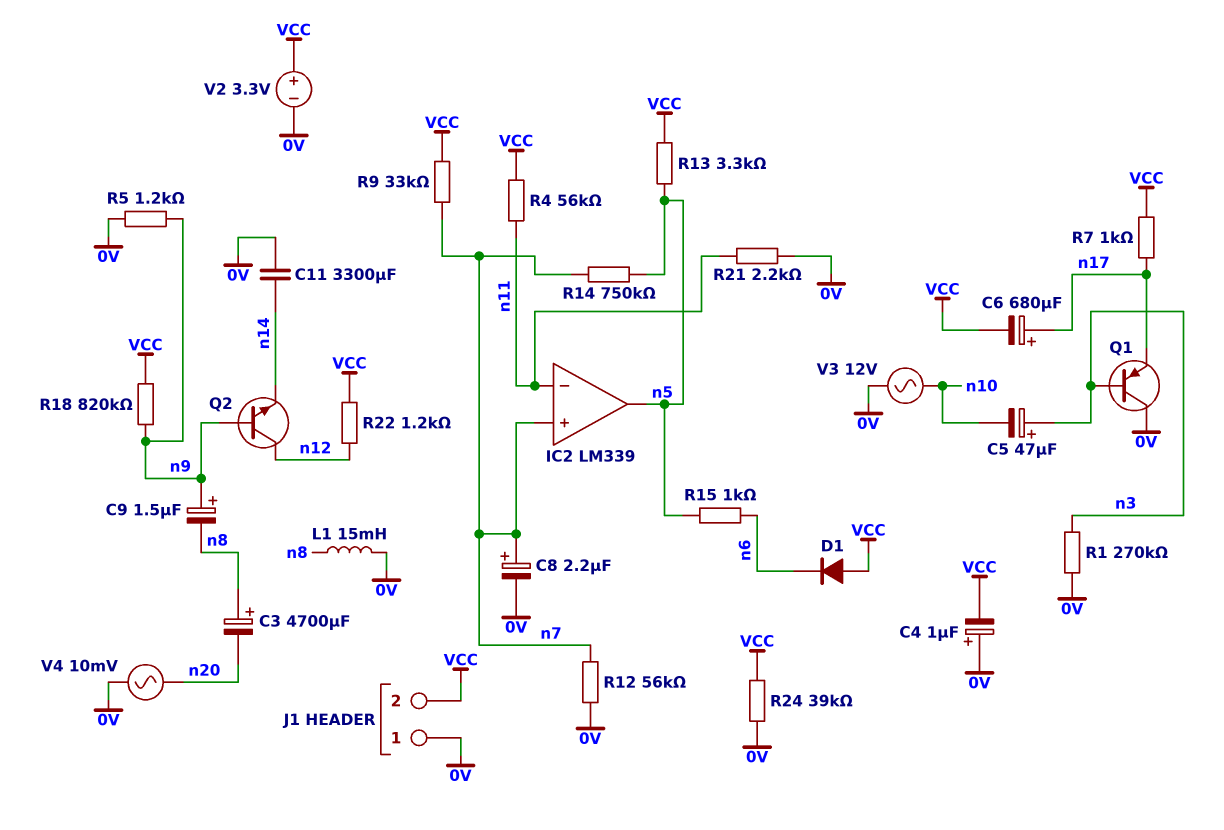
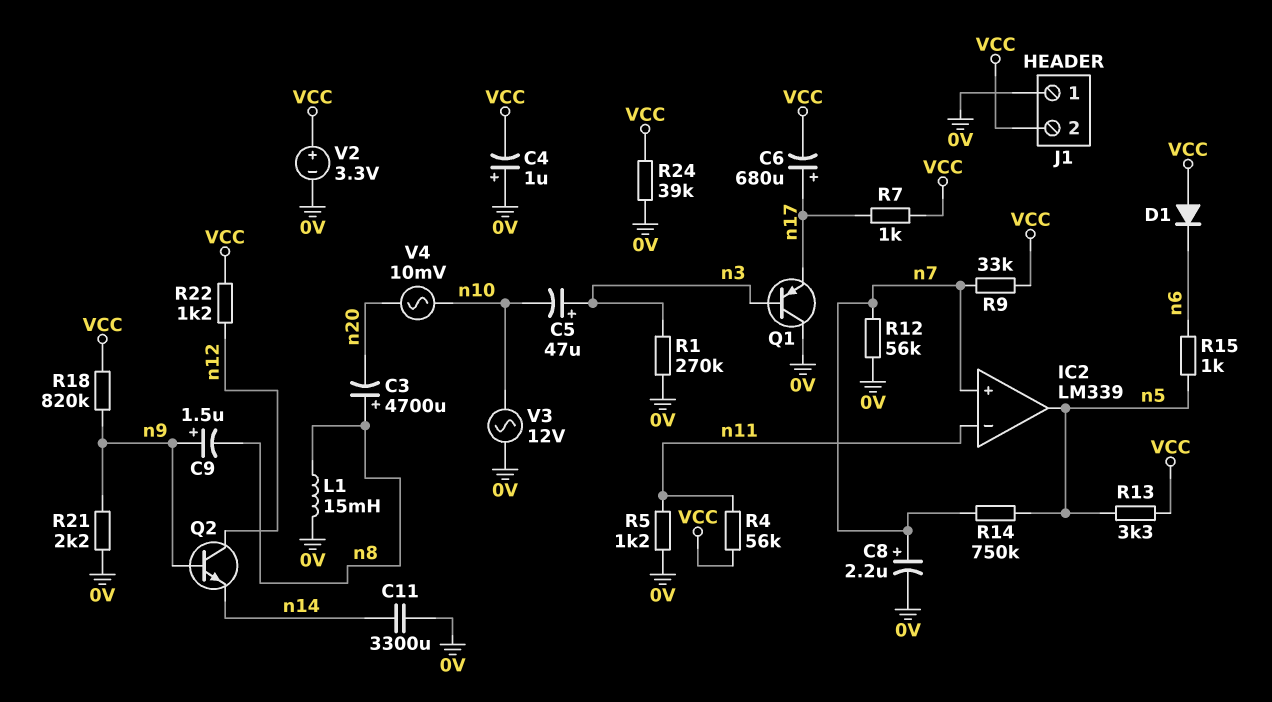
R5: 1.2k (0V, n9) -> 1.2k (0V, n11)
R21: 2.2k (0V, n11) -> 2.2k (0V, n9)
V4: AC 10mV (0V, n20) -> AC 10mV (n10, n20)

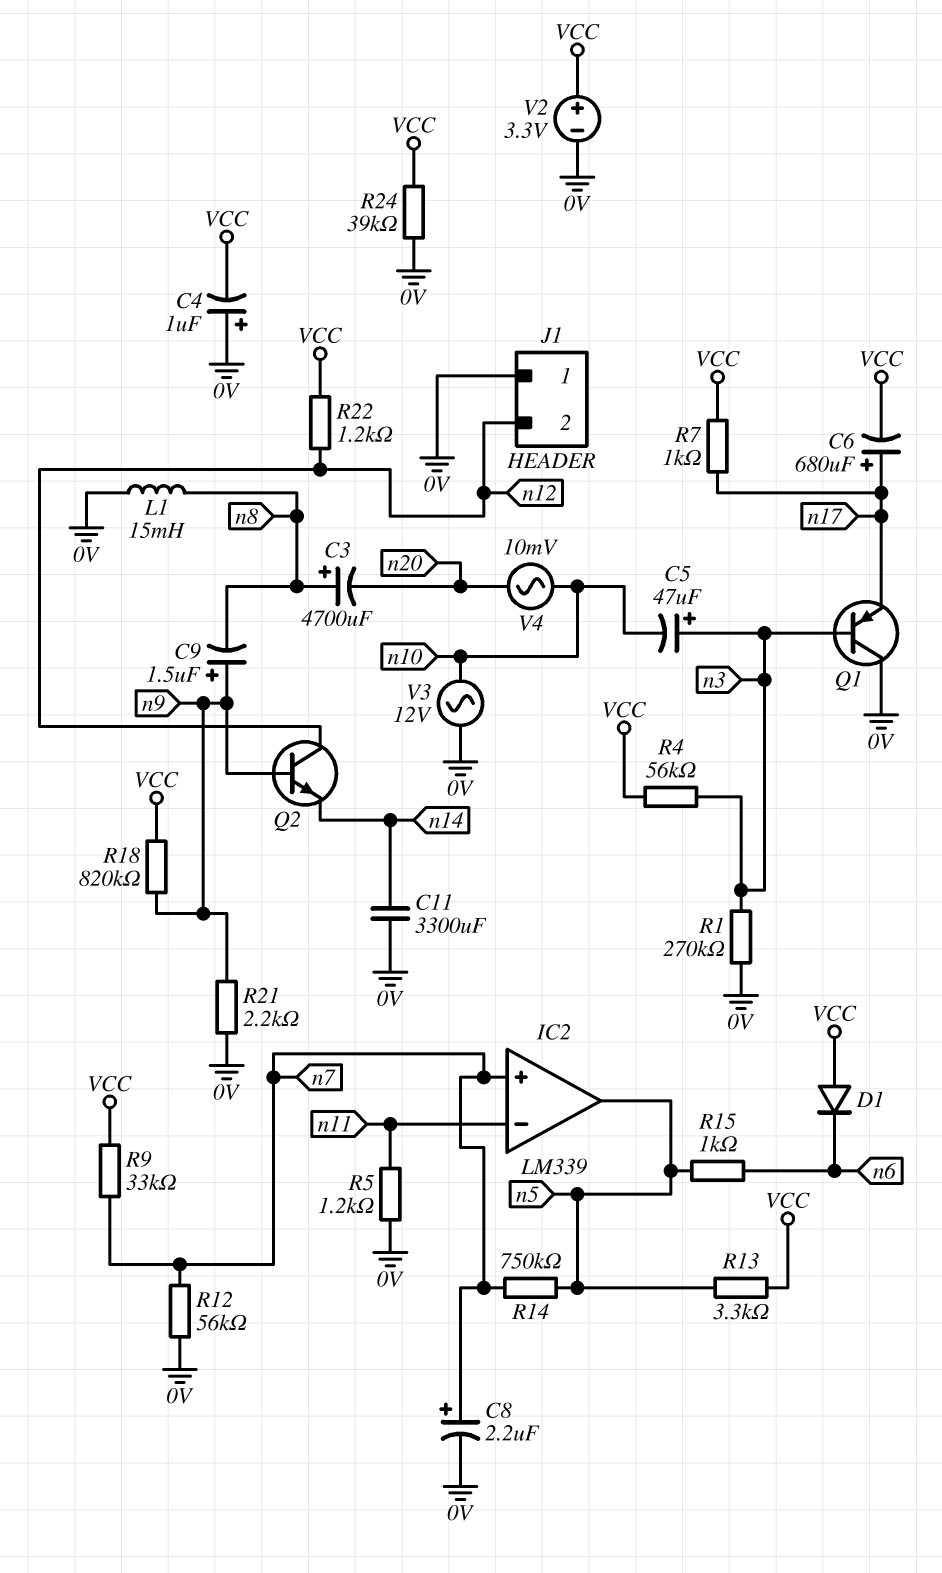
J1 pin 2: VCC -> n12
R4: 56k (VCC, n11) -> 56k (VCC, n3)

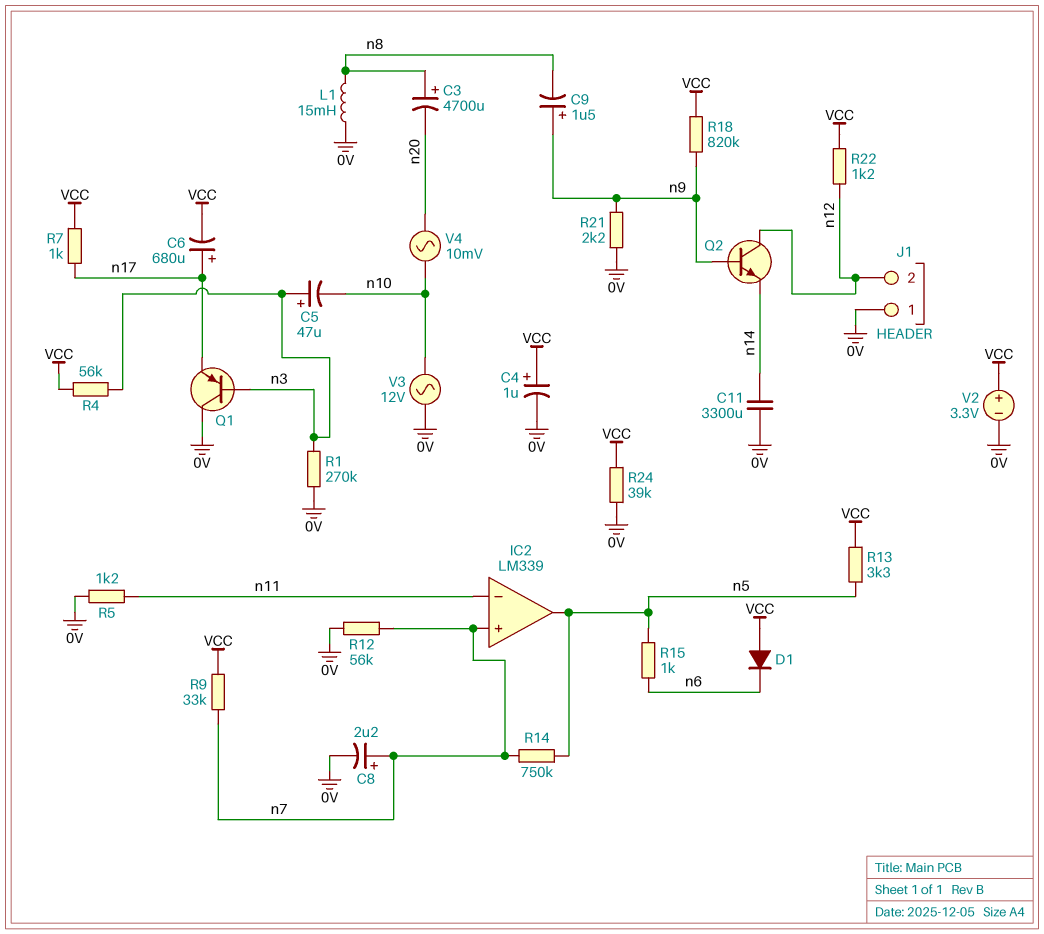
C4: 1uF (plus 0V, minus VCC) -> 1uF (plus VCC, minus 0V)

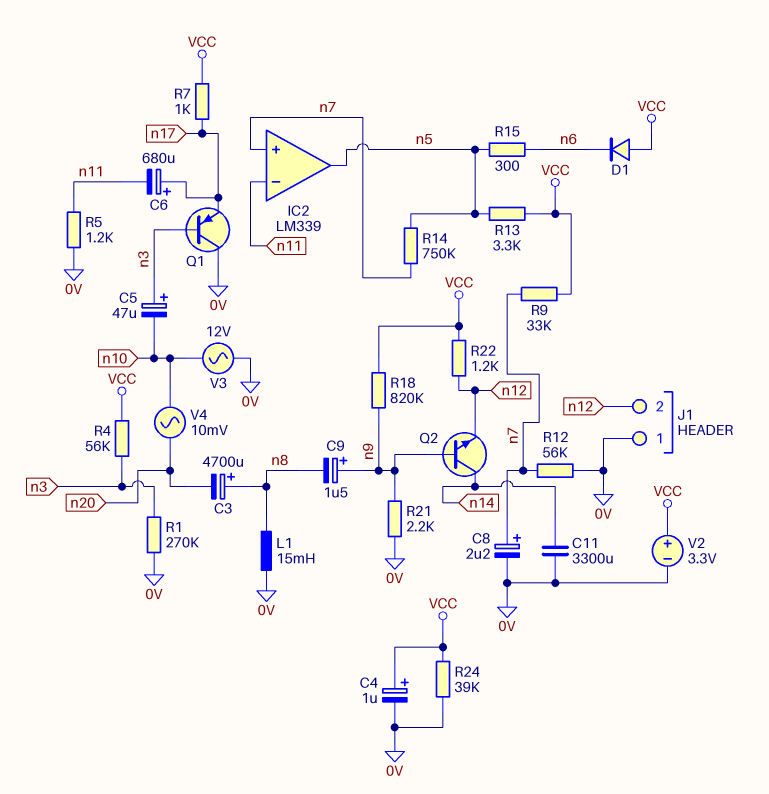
C6: 680uF (plus n17, minus VCC) -> 680uF (plus n17, minus n11)
Q2: NPN (B n9, C n12, E n14) -> NPN (B n9, C n14, E n12)
R15: 1k (n5, n6) -> 300 (n5, n6)

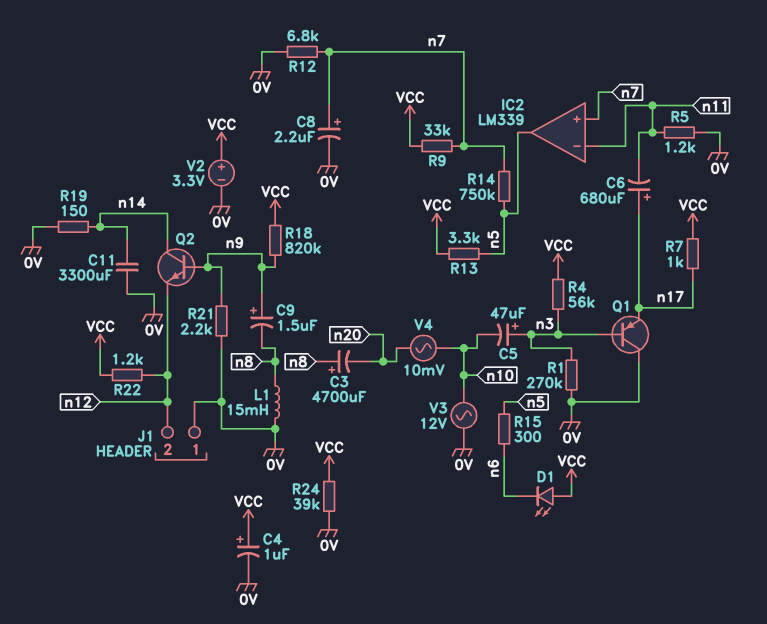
D1: diode (A VCC, K n6) -> LED (A VCC, K n6)
R12: 56k (0V, n7) -> 6.8k (0V, n7)
R19: none -> 150 (0V, n14)

